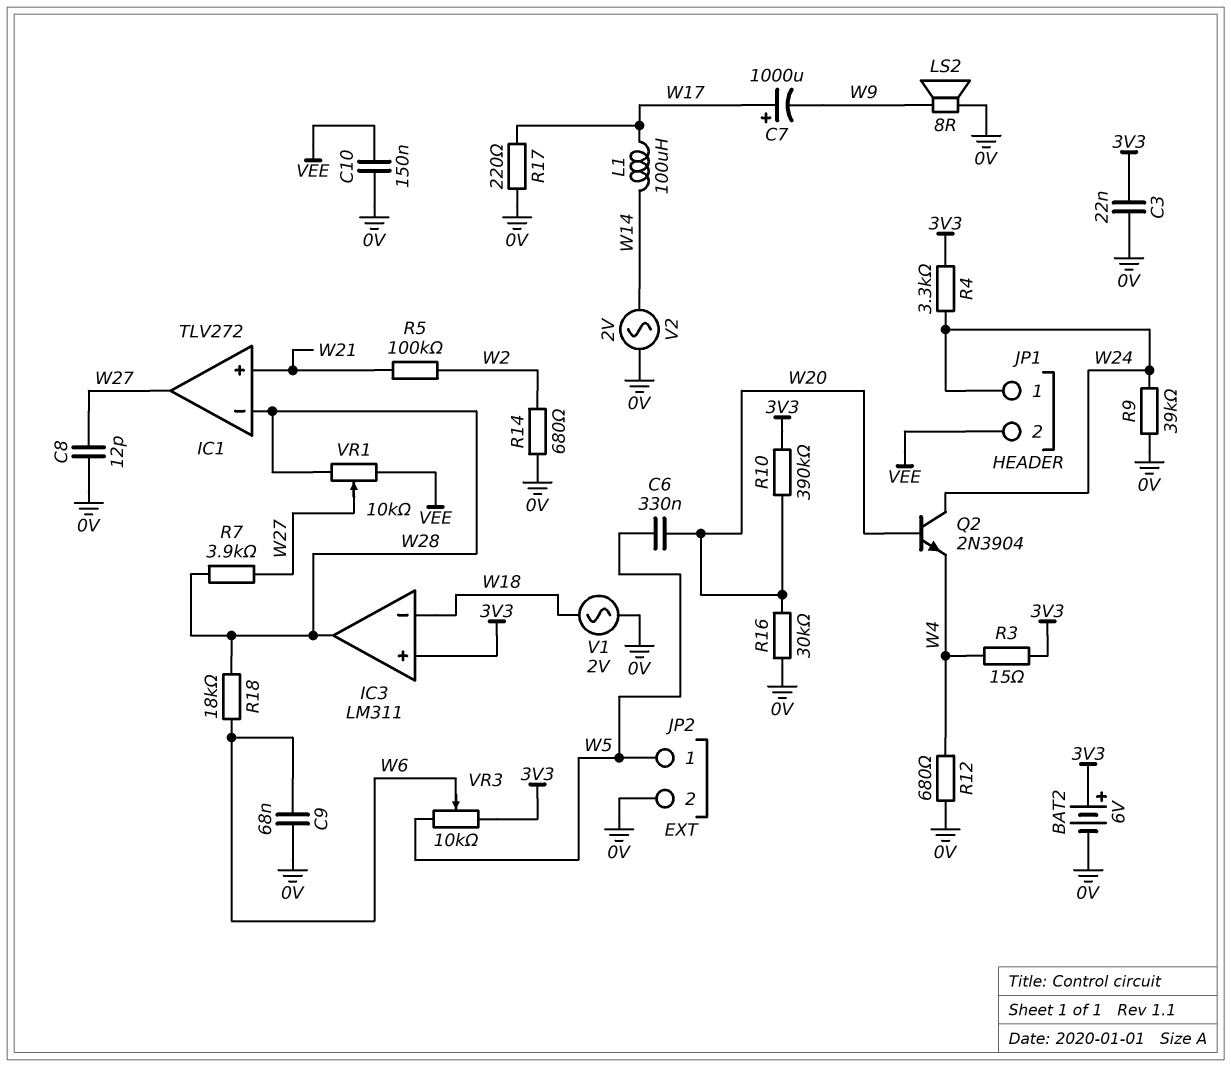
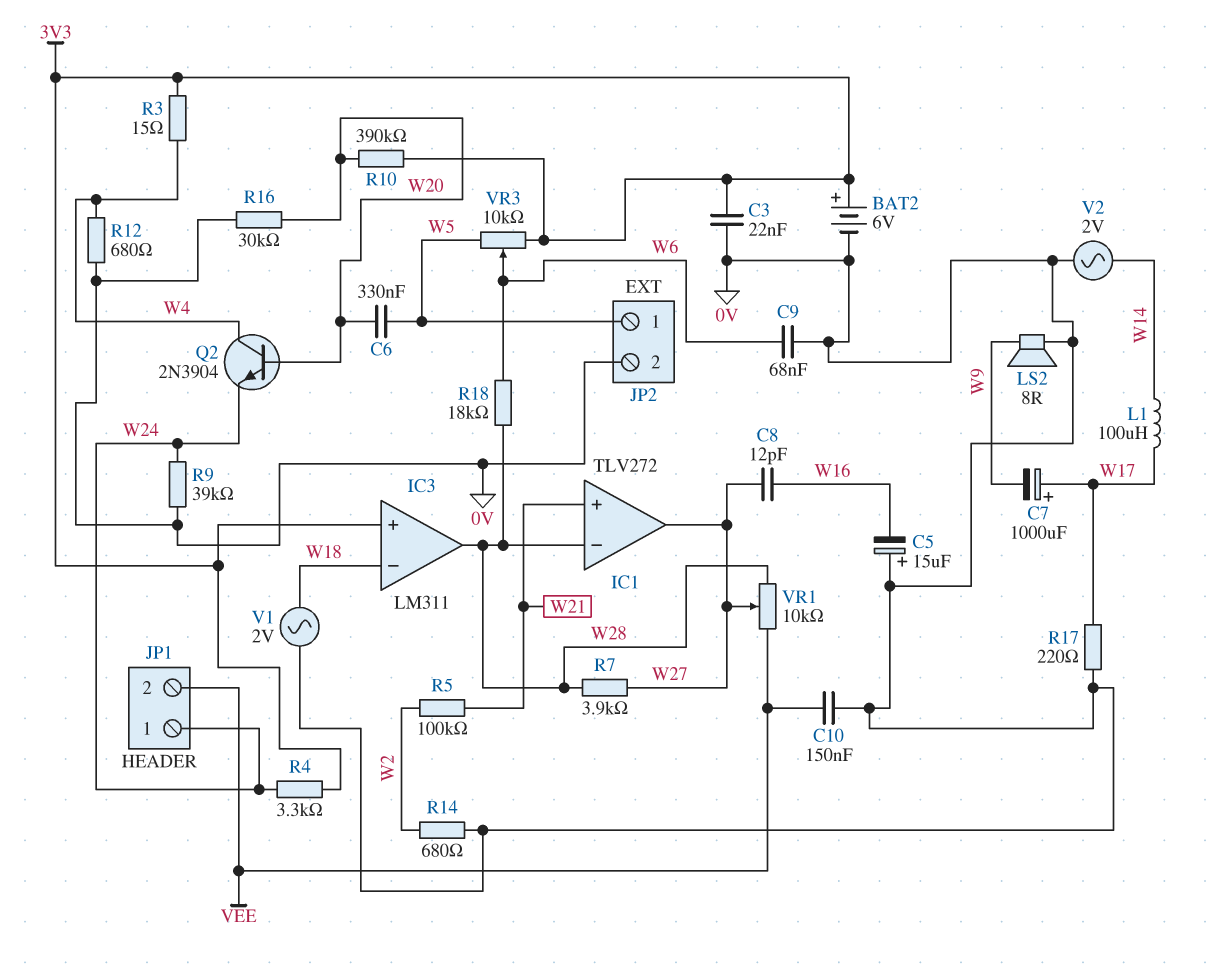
C5: none -> 15uF (plus 0V, minus W16)
C8: 12pF (0V, W27) -> 12pF (W16, W27)
Q2: NPN 2N3904 (B W20, C W24, E W4) -> NPN 2N3904 (B W20, C W4, E W24)

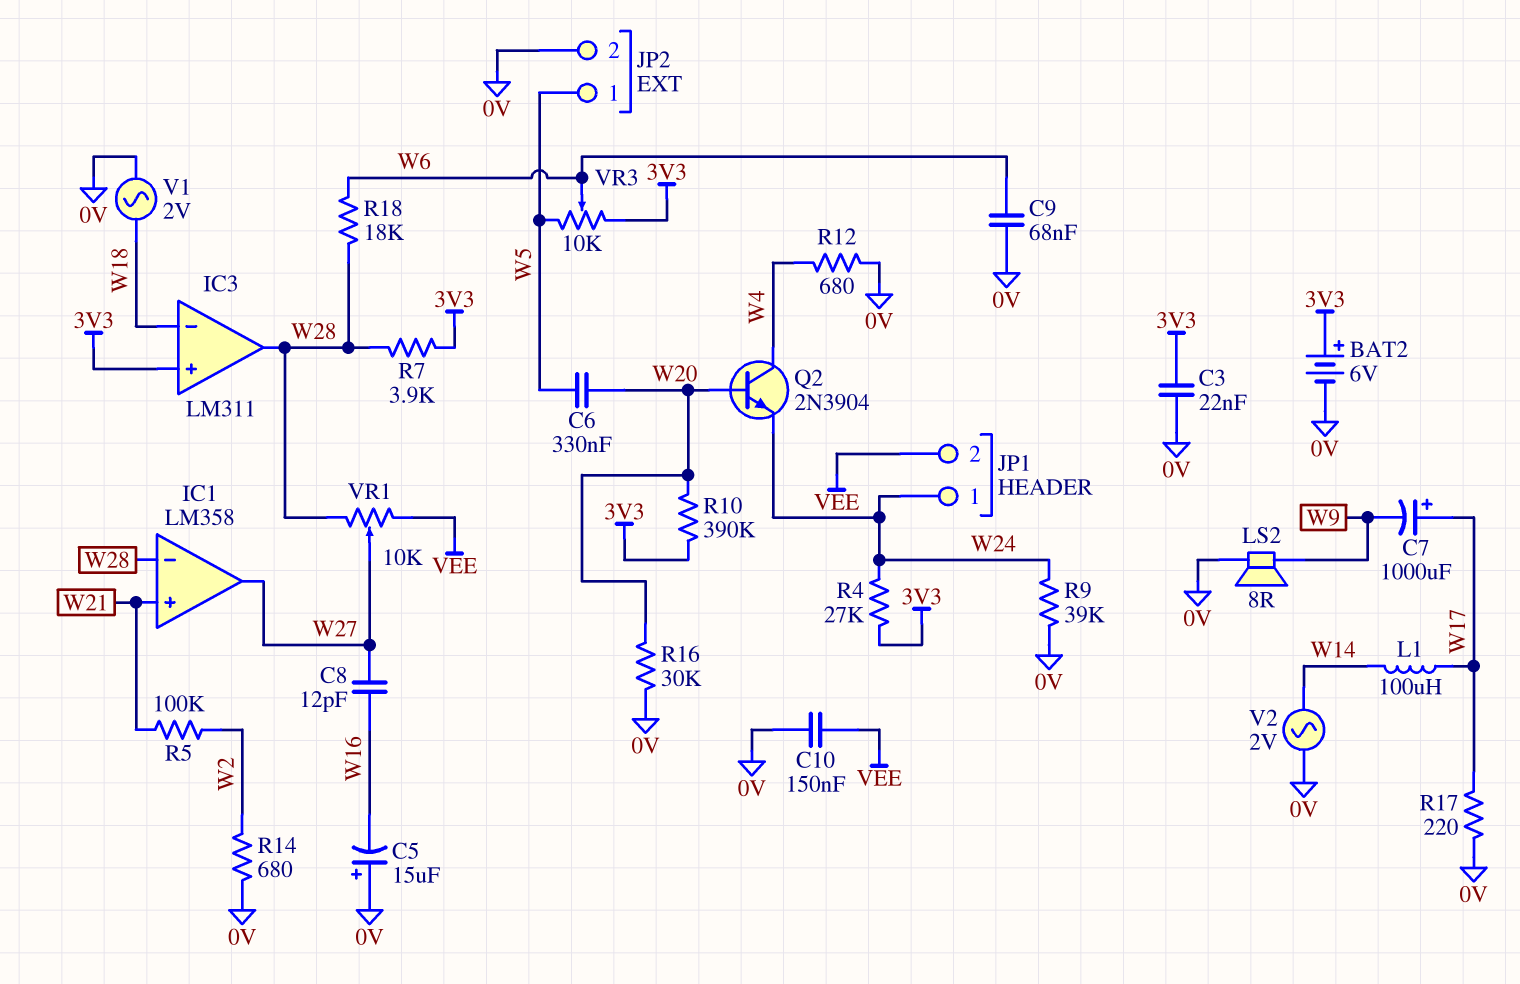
IC1: TLV272 -> LM358
R3: 15 (3V3, W4) -> none
R4: 3.3k (3V3, W24) -> 27k (3V3, W24)
R7: 3.9k (W27, W28) -> 3.9k (3V3, W28)

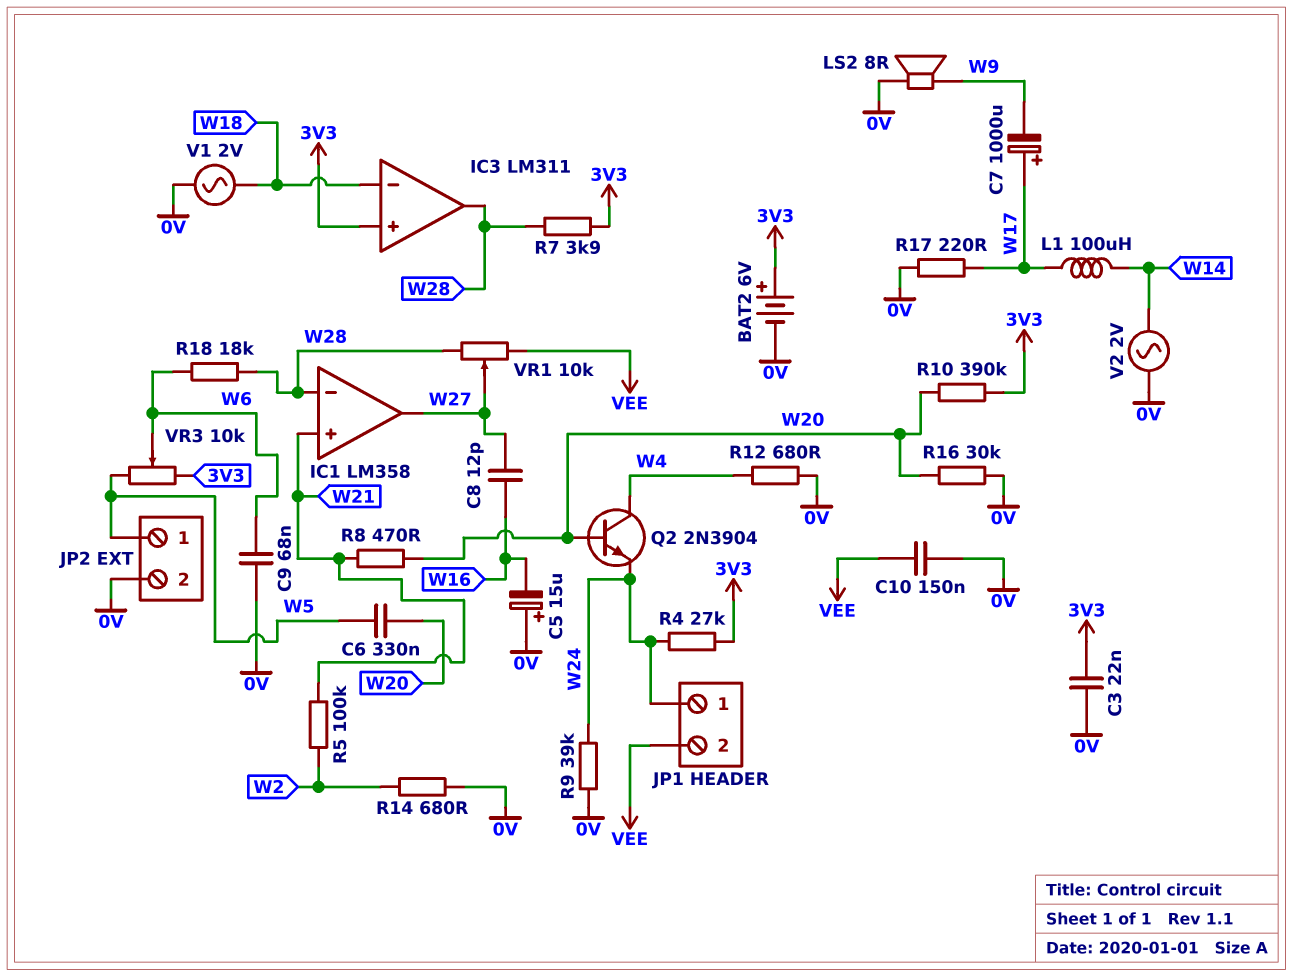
R8: none -> 470 (W20, W21)

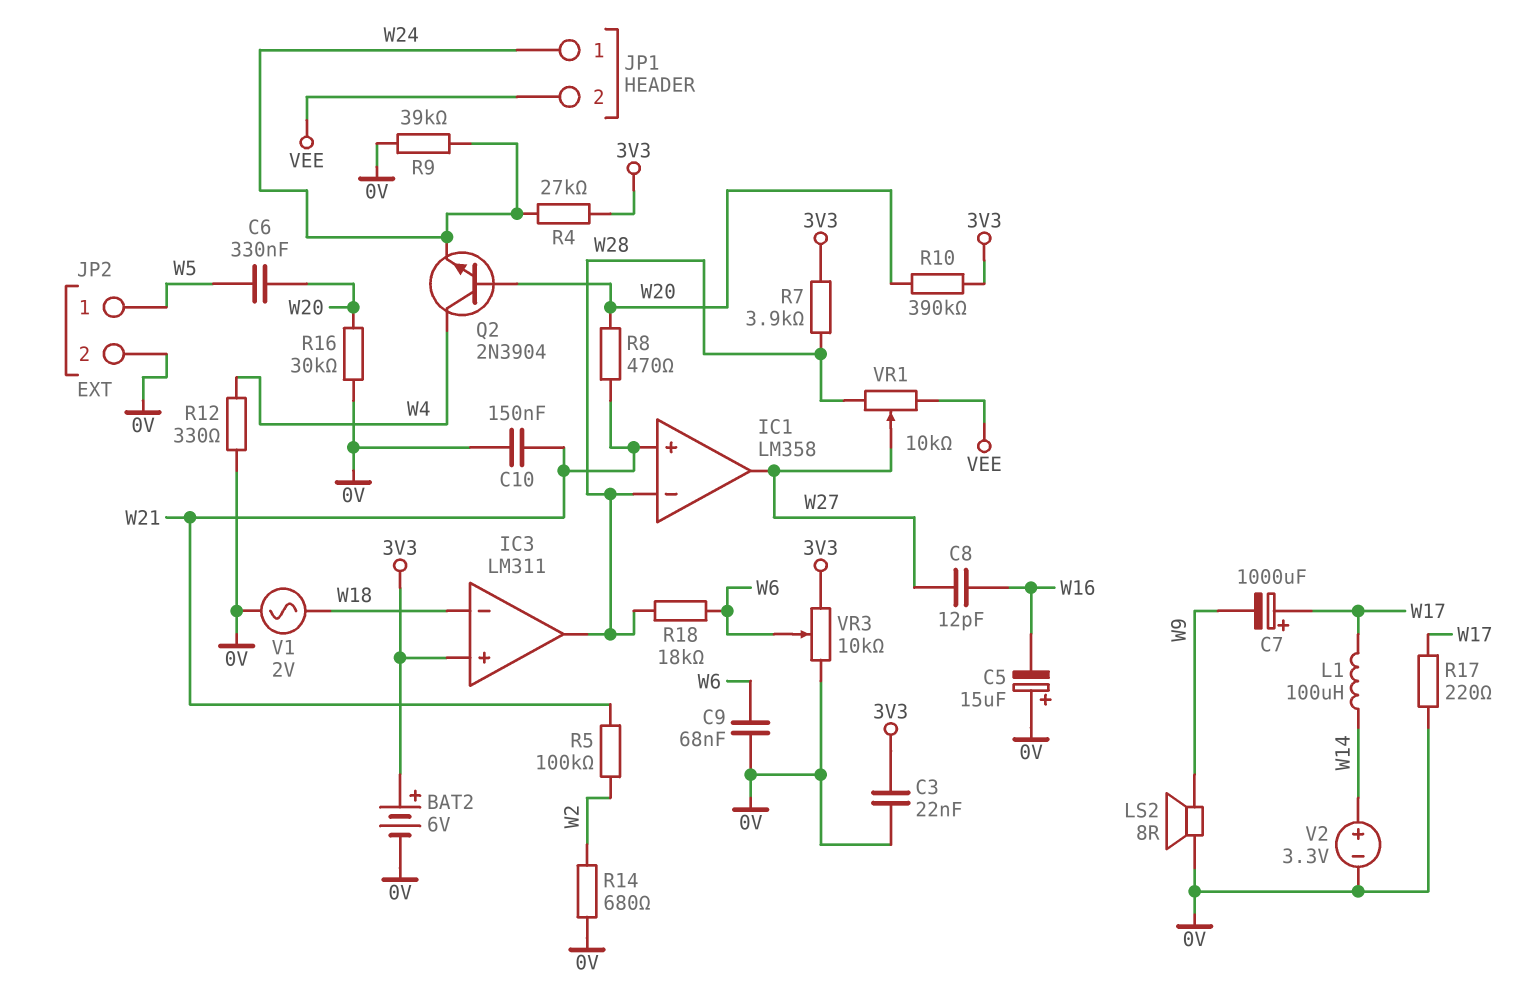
C10: 150nF (0V, VEE) -> 150nF (0V, W21)
R12: 680 (0V, W4) -> 330 (0V, W4)
V2: AC 2V (0V, W14) -> 3.3V (plus W14, minus 0V)
VR3: 10k (3V3, W5, wiper W6) -> 10k (0V, 3V3, wiper W6)

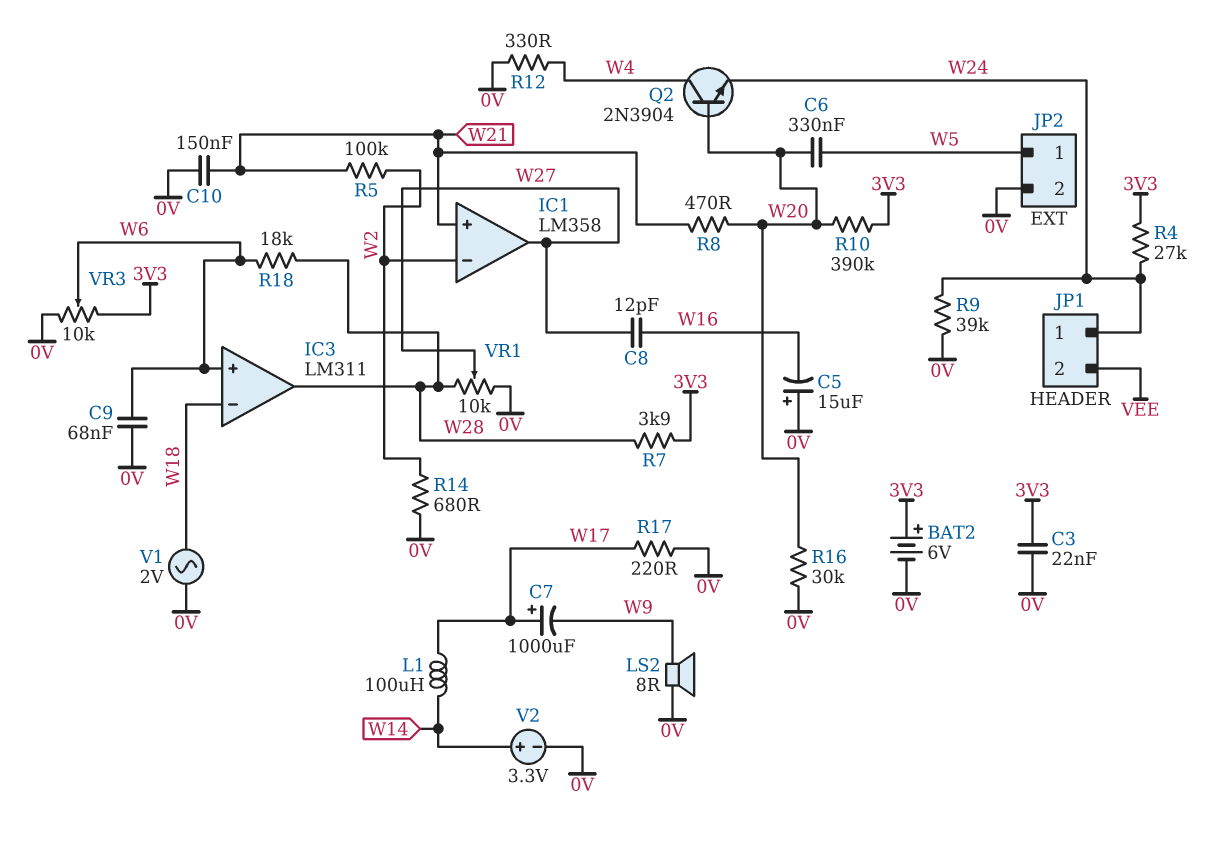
IC1 pin in-: W28 -> W2
IC3 pin in+: 3V3 -> W6
VR1: 10k (VEE, W28, wiper W27) -> 10k (0V, W28, wiper W27)

